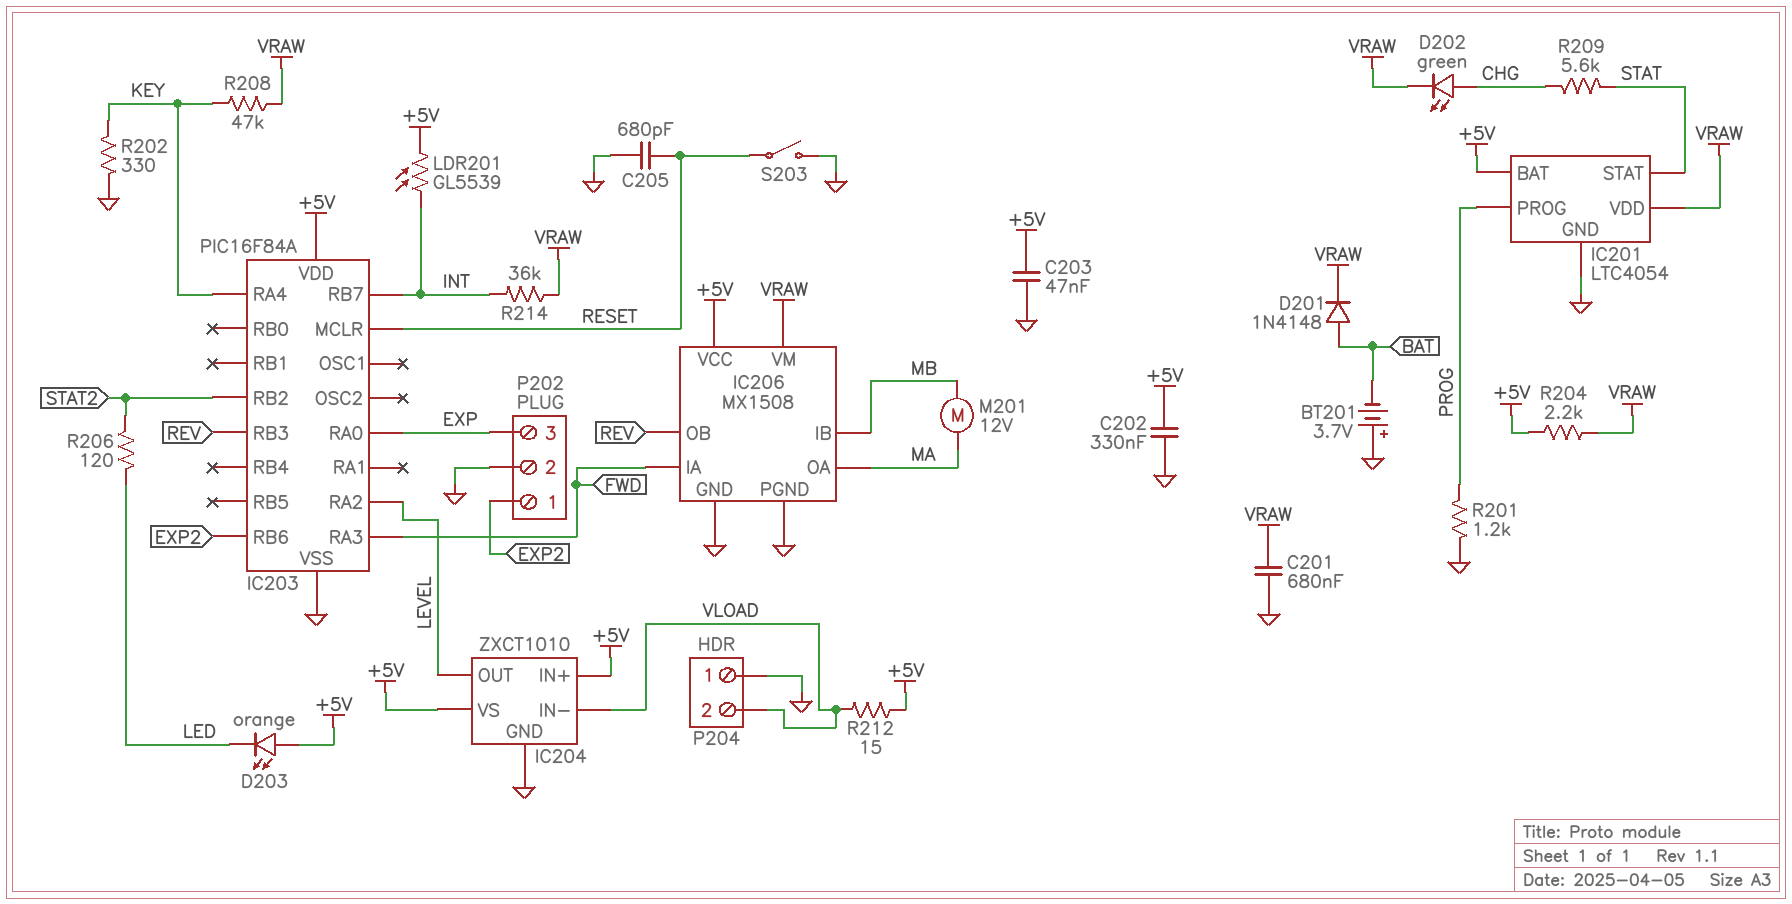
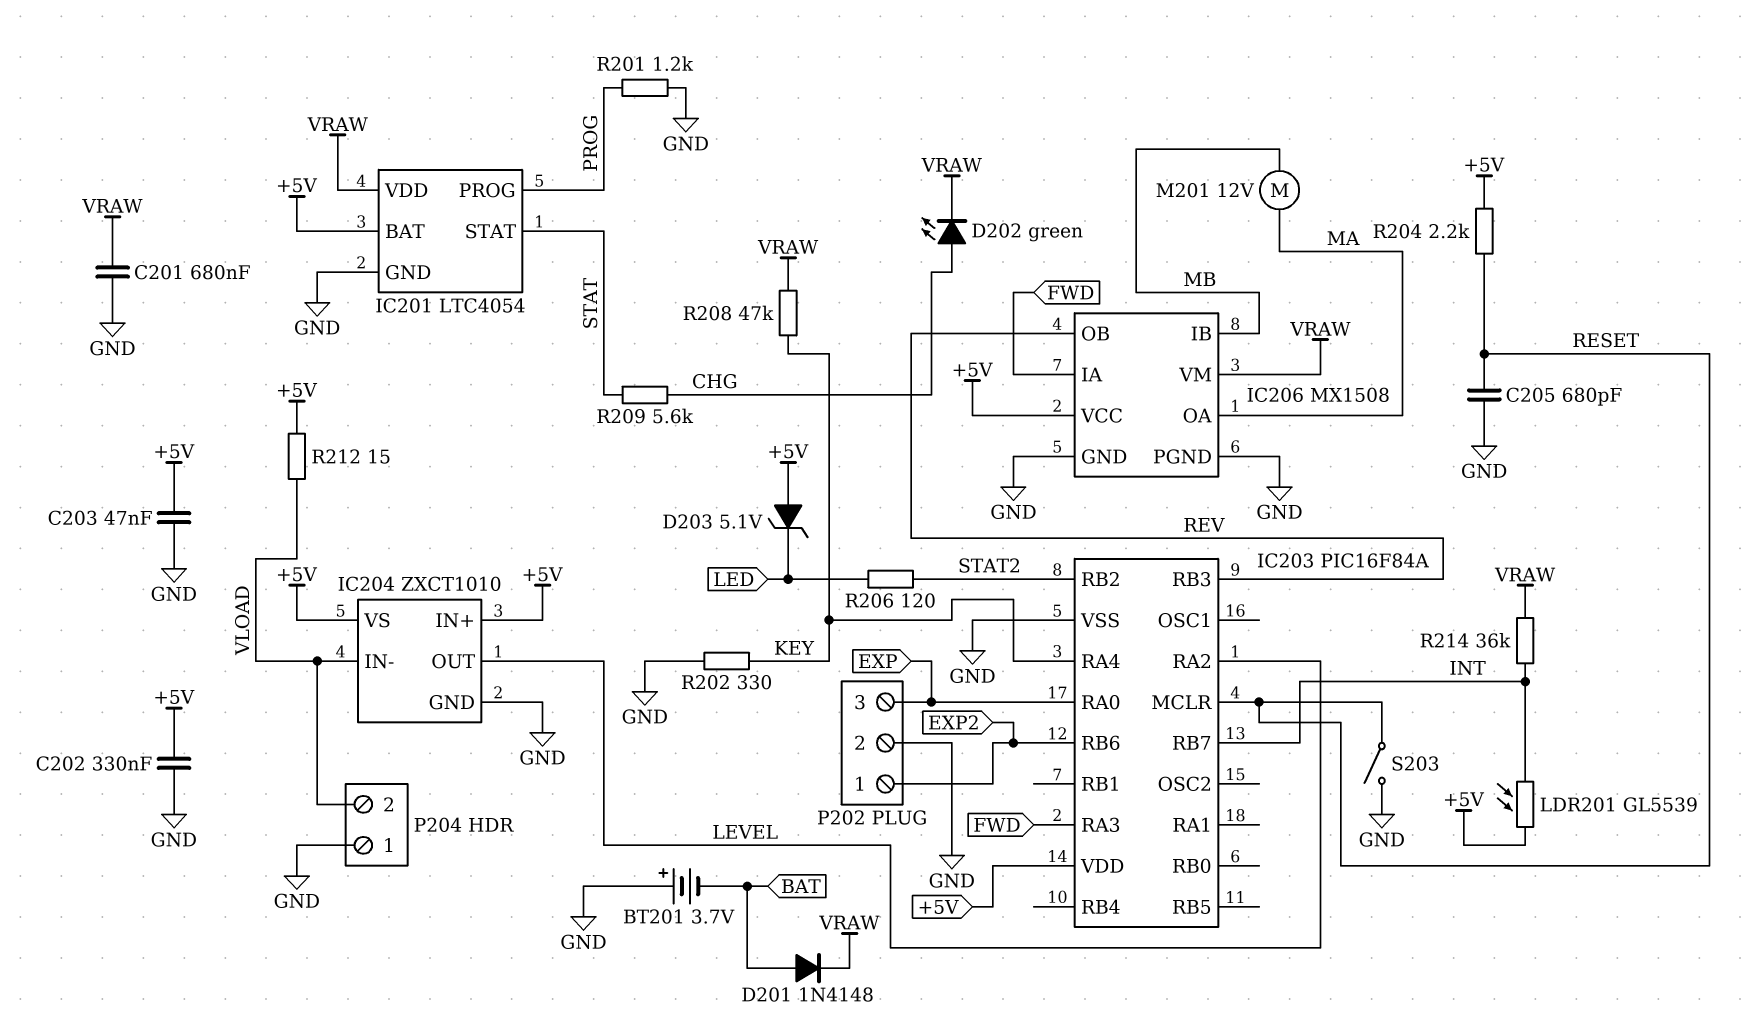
D203: LED orange (A +5V, K LED) -> zener 5.1V (A +5V, K LED)
R204: 2.2k (+5V, VRAW) -> 2.2k (+5V, RESET)

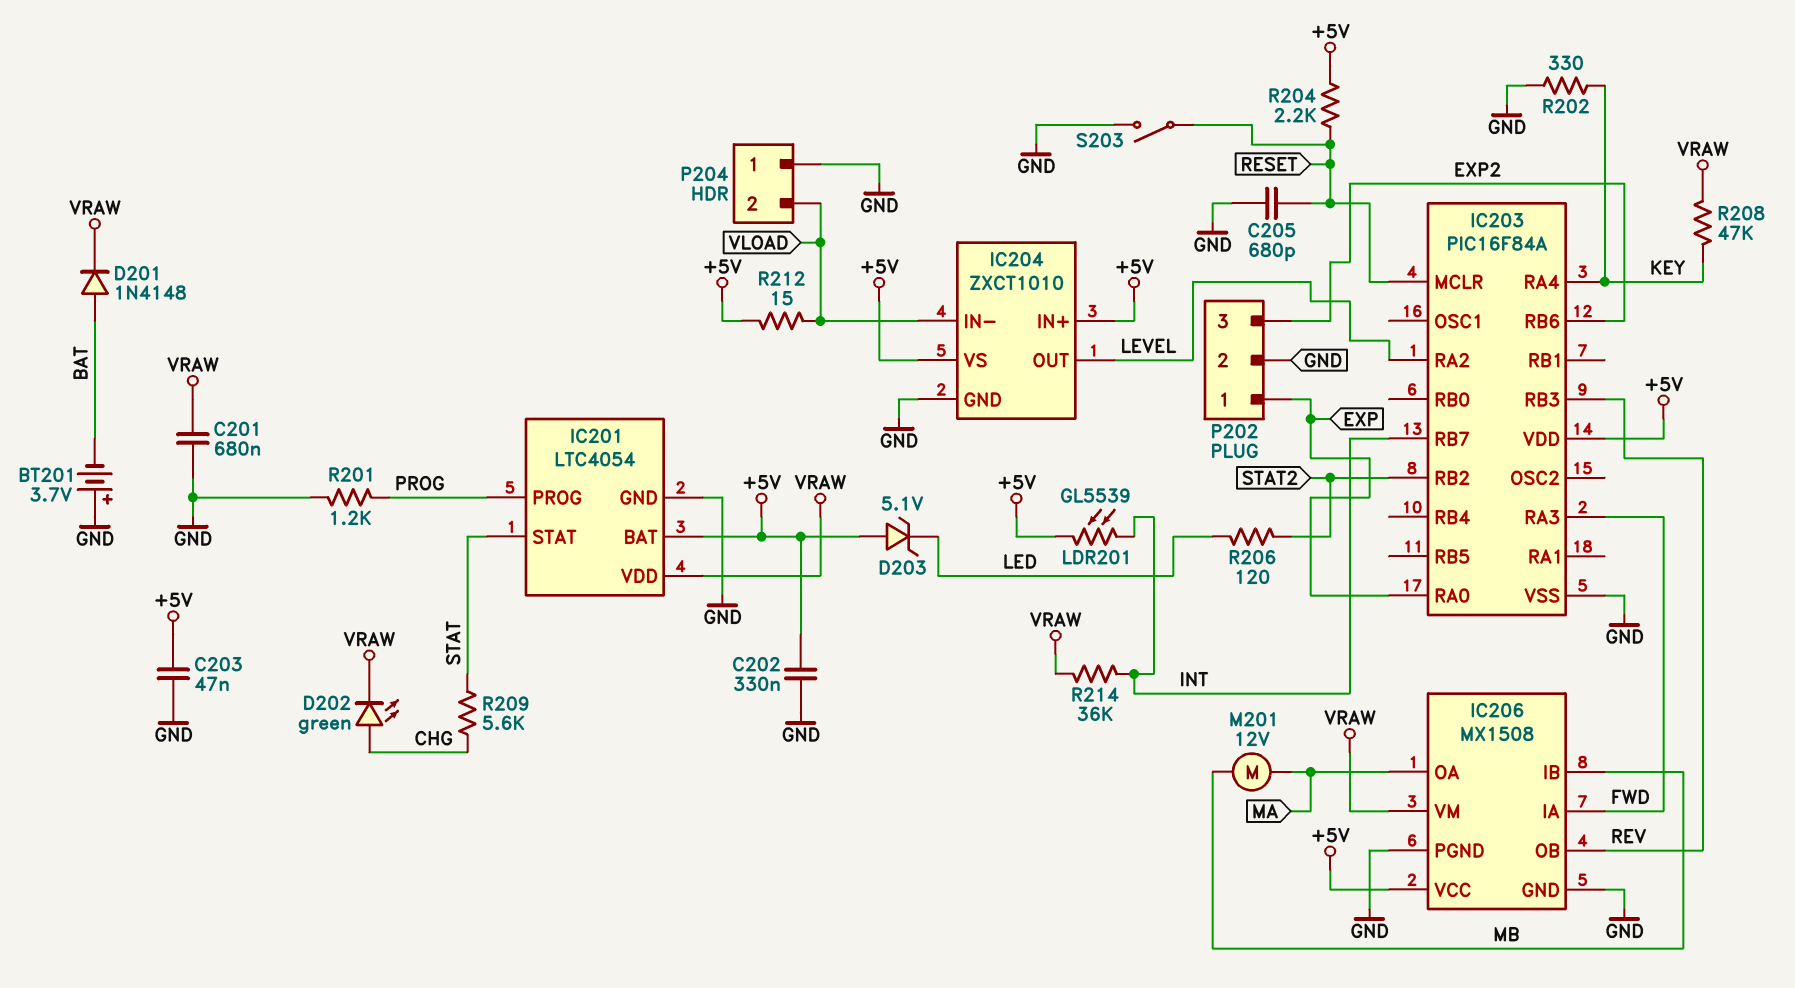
P202 pin 1: EXP2 -> EXP
P202 pin 3: EXP -> EXP2

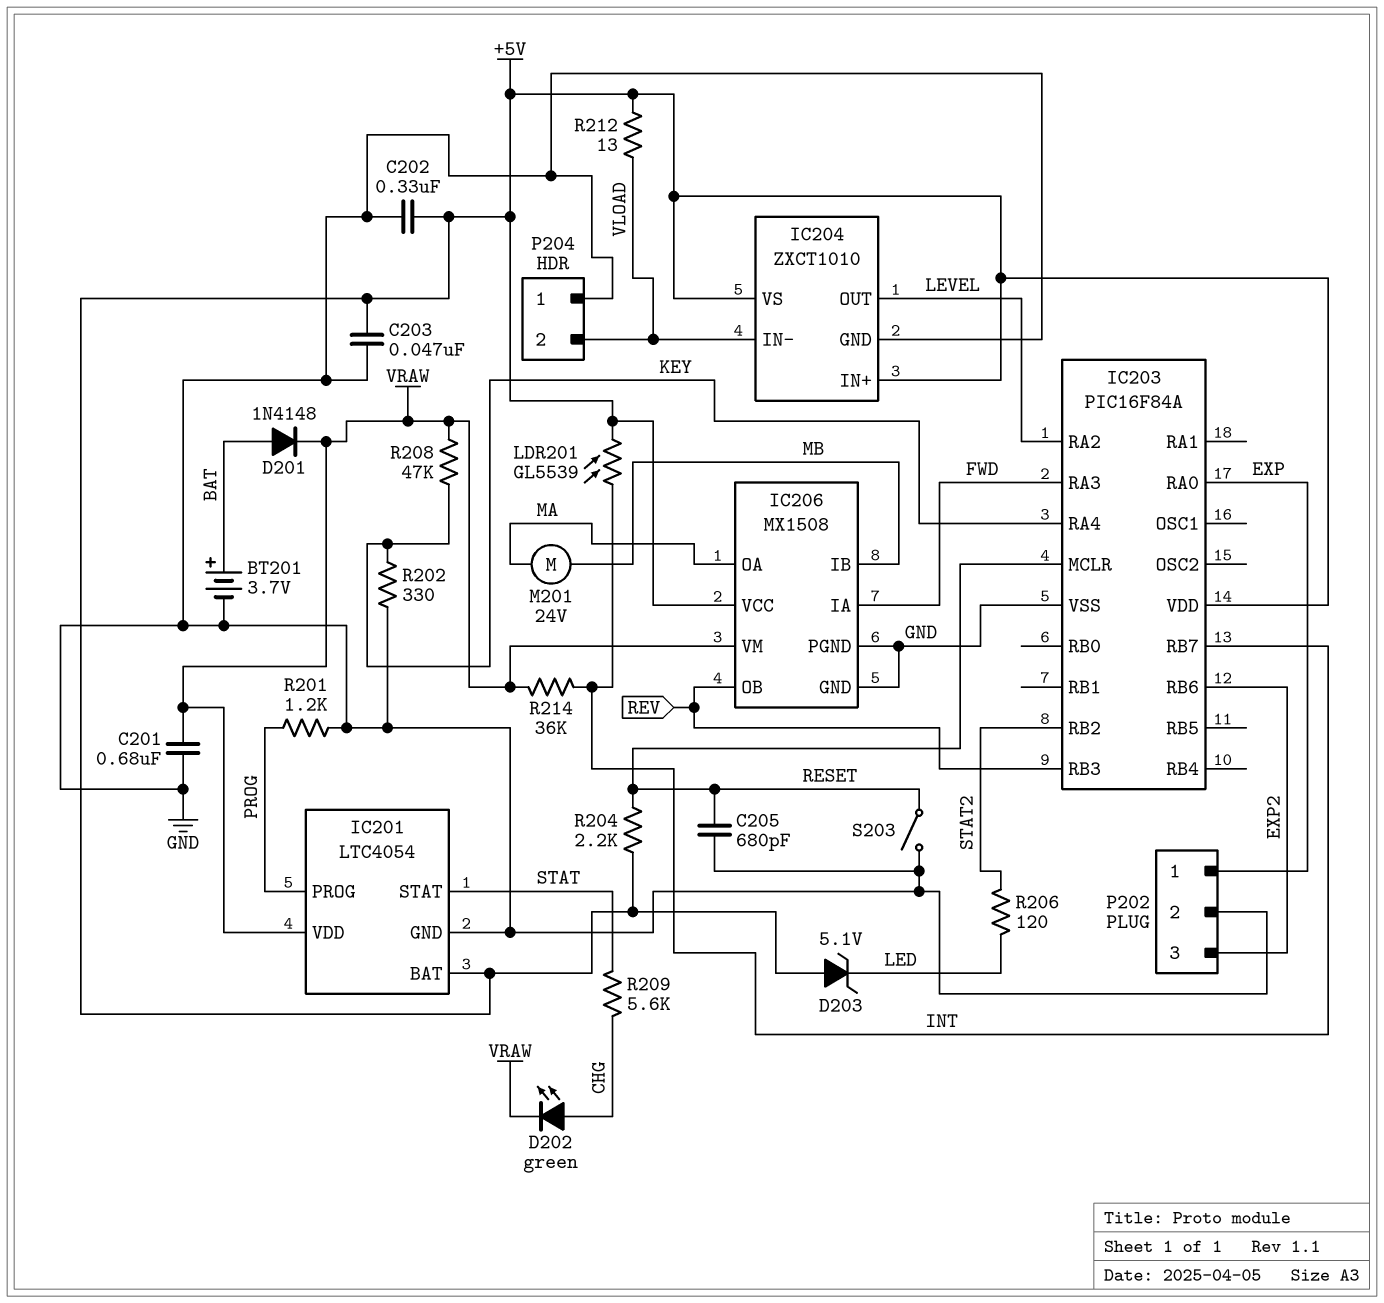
BT201: 3.7V (plus GND, minus BAT) -> 3.7V (plus BAT, minus GND)
M201: motor 12V (MA, MB) -> motor 24V (MA, MB)
R212: 15 (+5V, VLOAD) -> 13 (+5V, VLOAD)

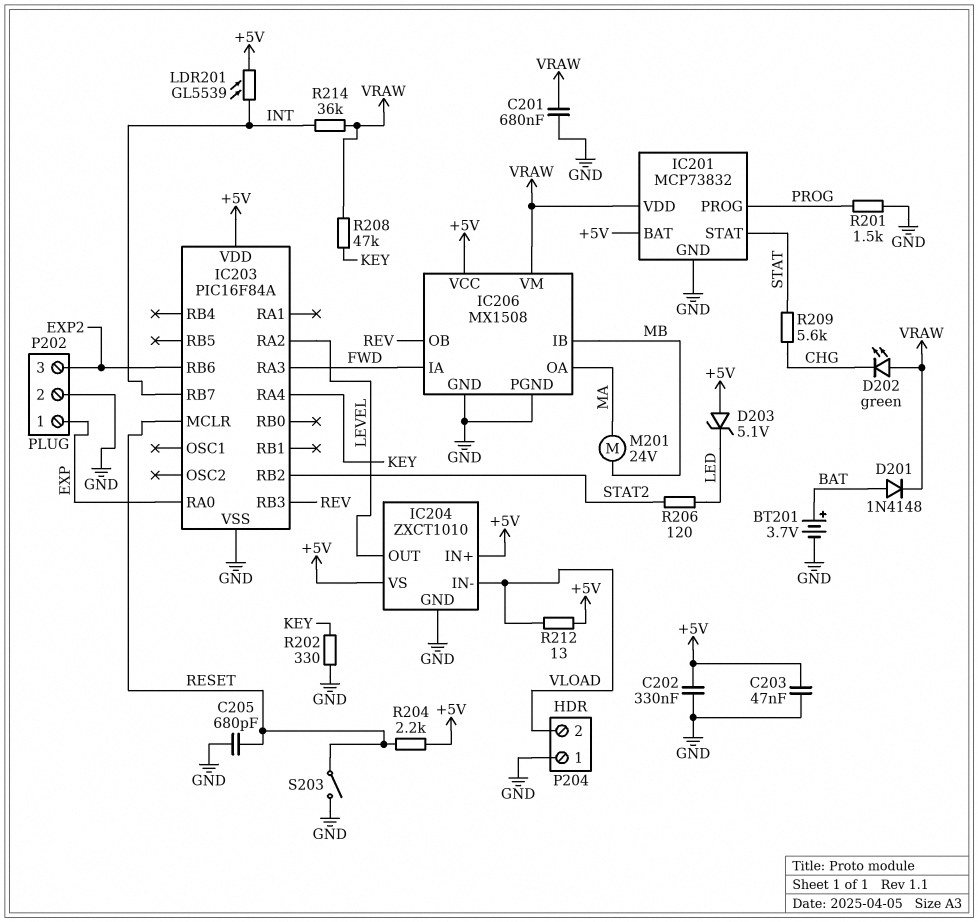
D202: LED green (A CHG, K VRAW) -> LED green (A VRAW, K CHG)
IC201: LTC4054 -> MCP73832
R201: 1.2k (GND, PROG) -> 1.5k (GND, PROG)

